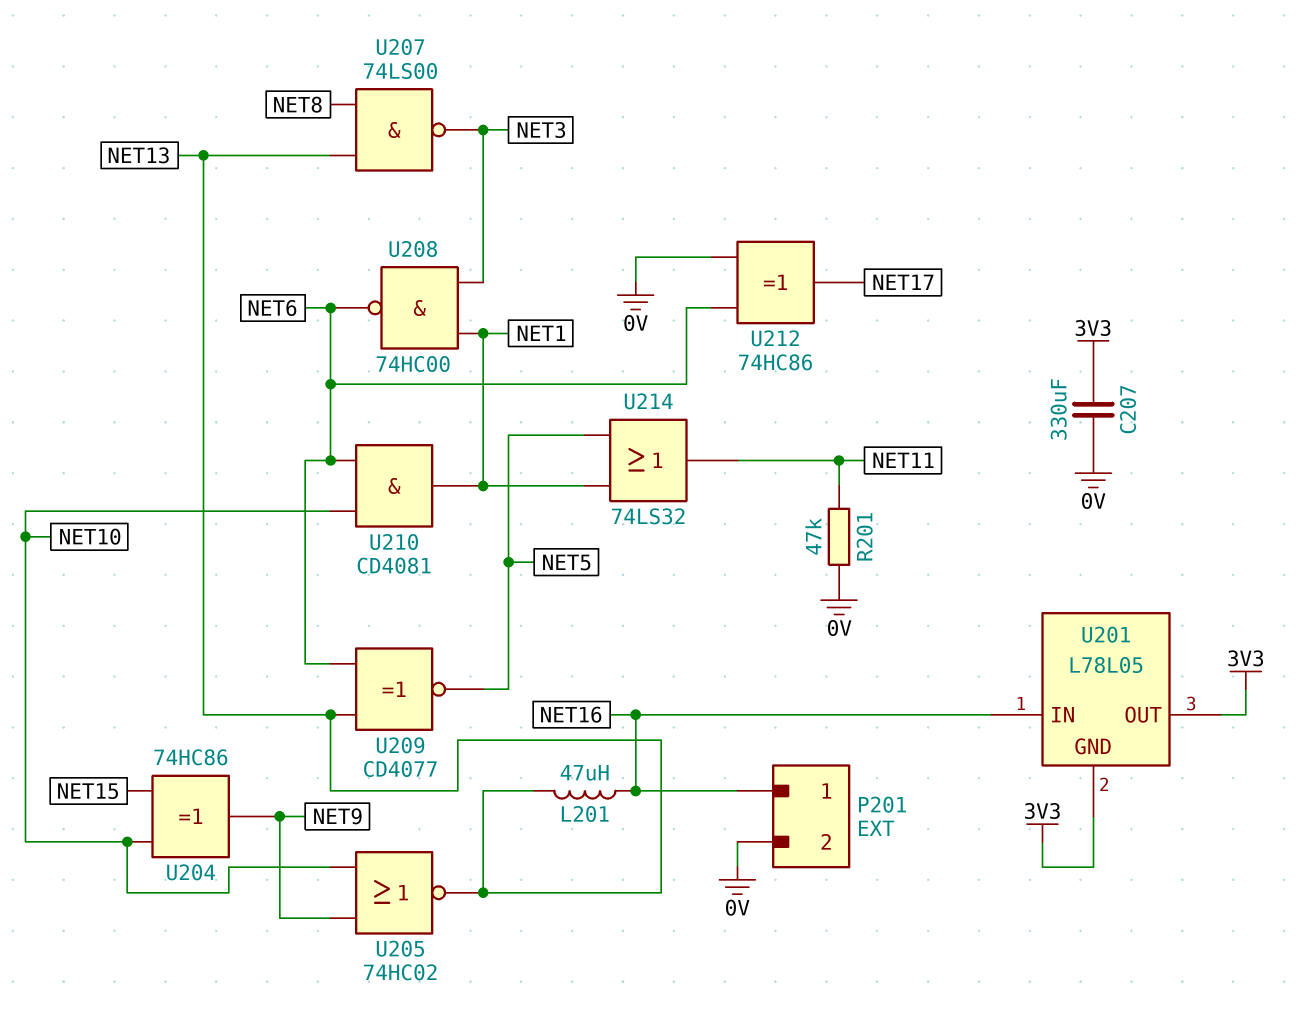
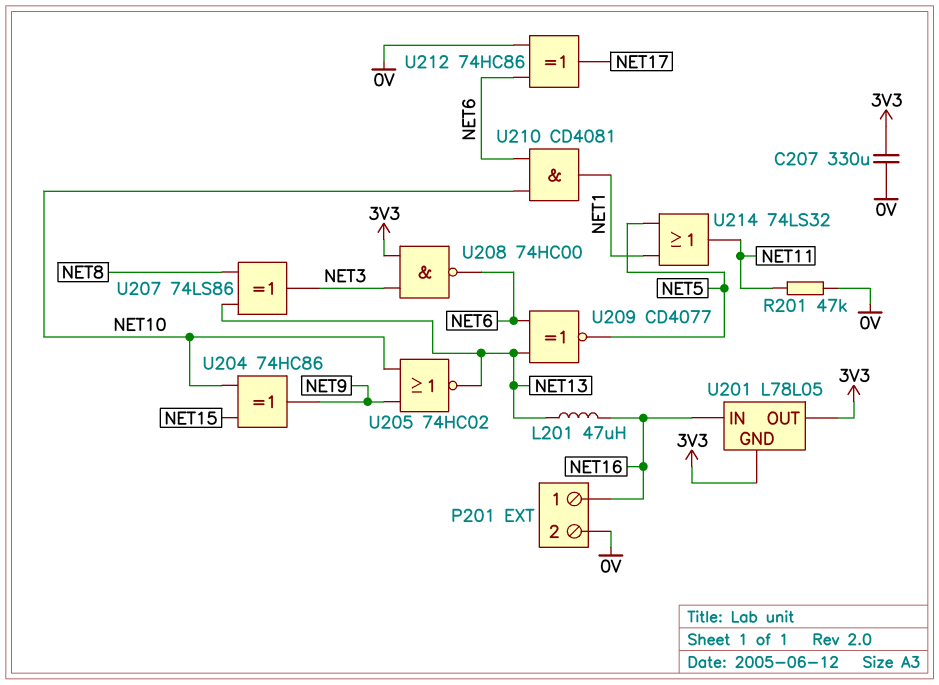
U207: NAND 74LS00 (in NET8, in NET13, out NET3) -> XOR 74LS86 (in NET8, in NET13, out NET3)
U208: NAND 74HC00 (in NET1, in NET3, out NET6) -> NAND 74HC00 (in 3V3, in NET3, out NET6)

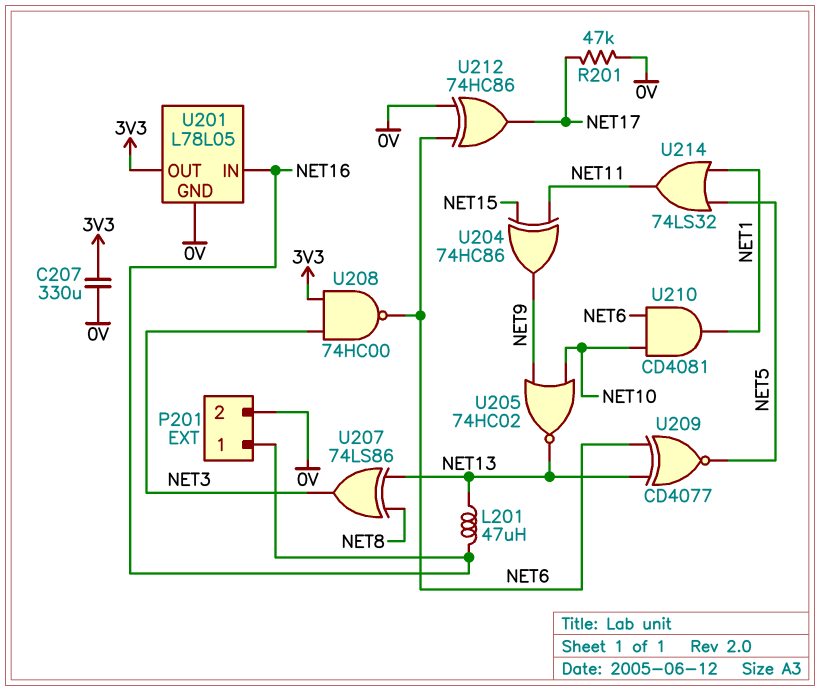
R201: 47k (0V, NET11) -> 47k (0V, NET17)
U201 pin GND: 3V3 -> 0V
U204: XOR 74HC86 (in NET10, in NET15, out NET9) -> XOR 74HC86 (in NET11, in NET15, out NET9)

